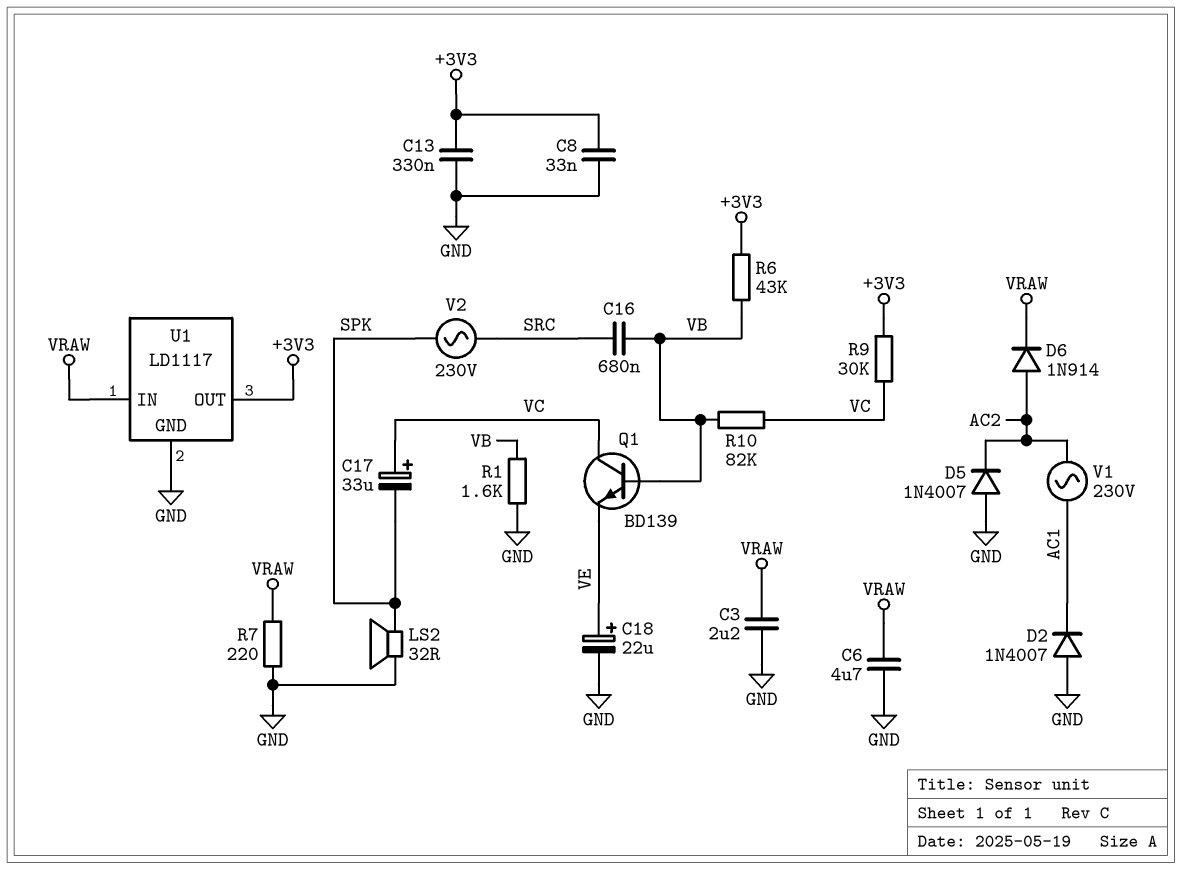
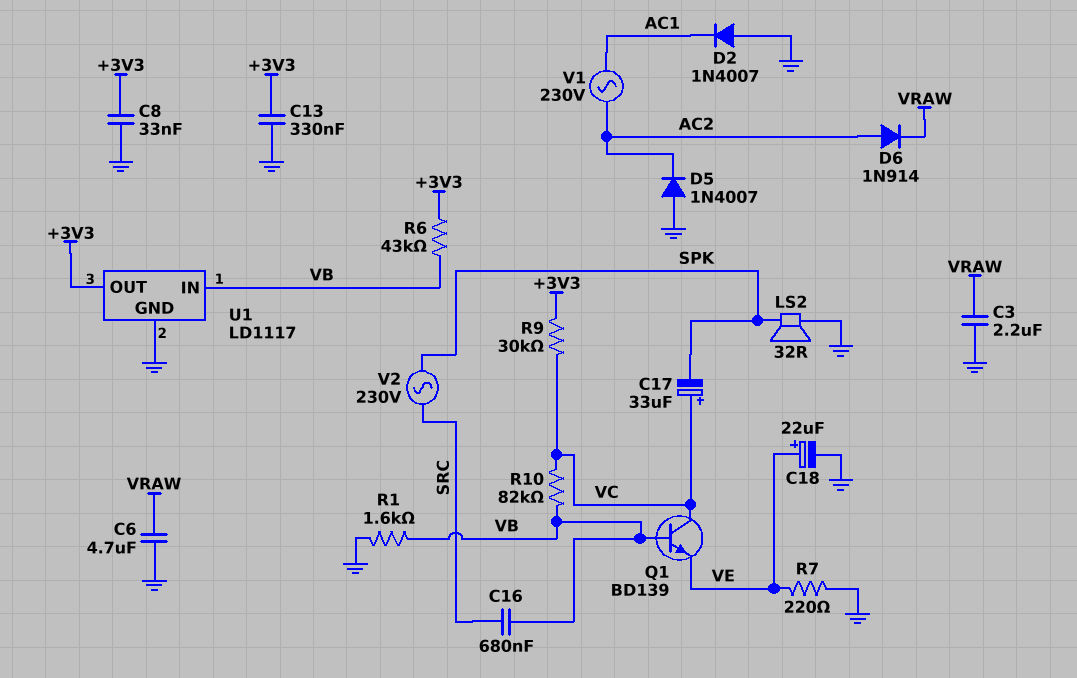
R7: 220 (GND, VRAW) -> 220 (GND, VE)
U1 pin IN: VRAW -> VB

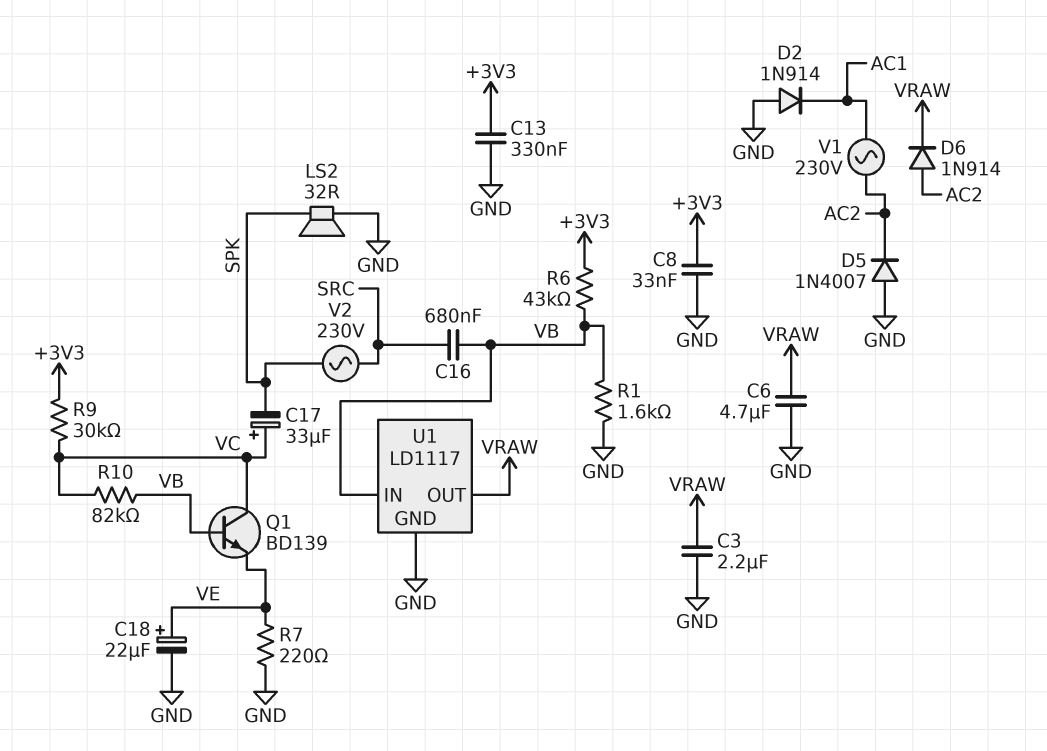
D2: diode 1N4007 (A GND, K AC1) -> diode 1N914 (A GND, K AC1)
U1 pin OUT: +3V3 -> VRAW

